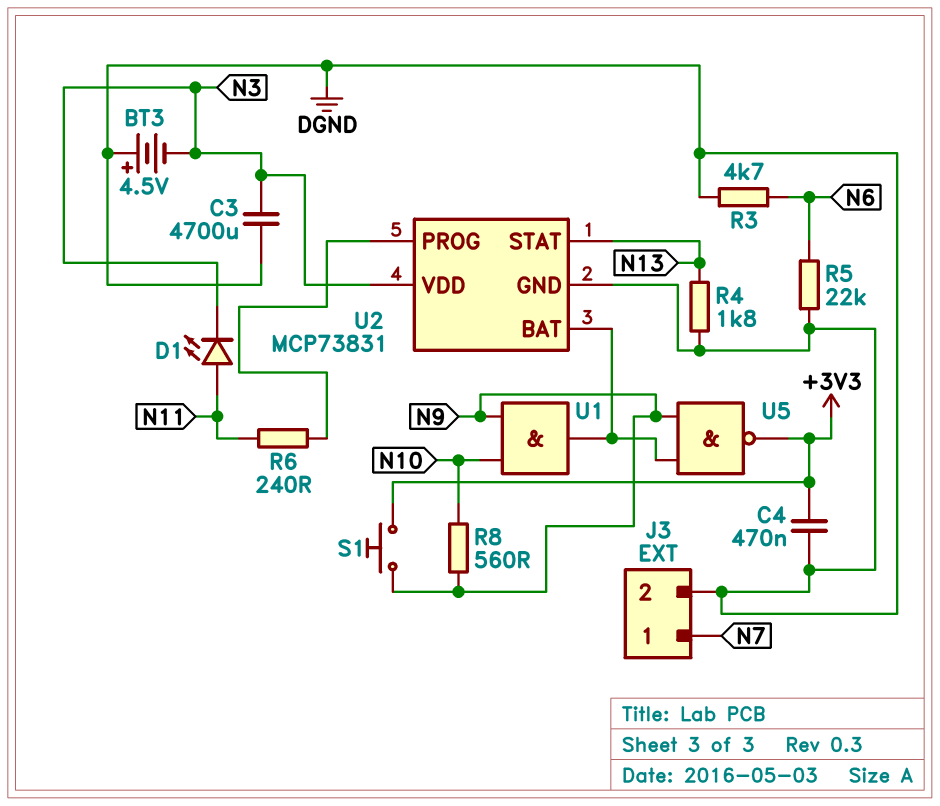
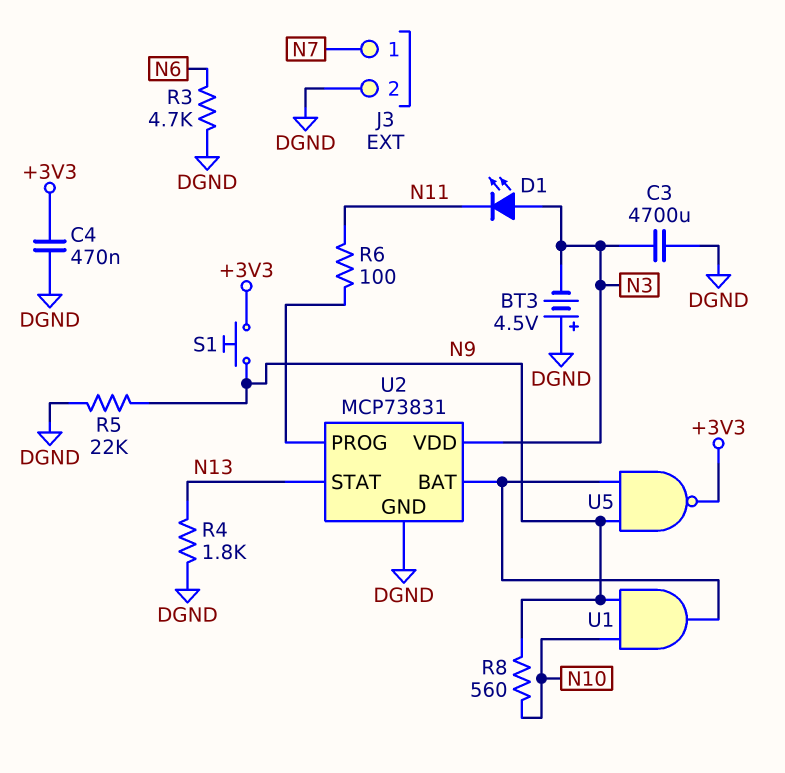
D1: LED (A N11, K N3) -> LED (A N3, K N11)
R5: 22k (DGND, N6) -> 22k (DGND, N9)
R6: 240 (N11, U2/PROG) -> 100 (N11, U2/PROG)

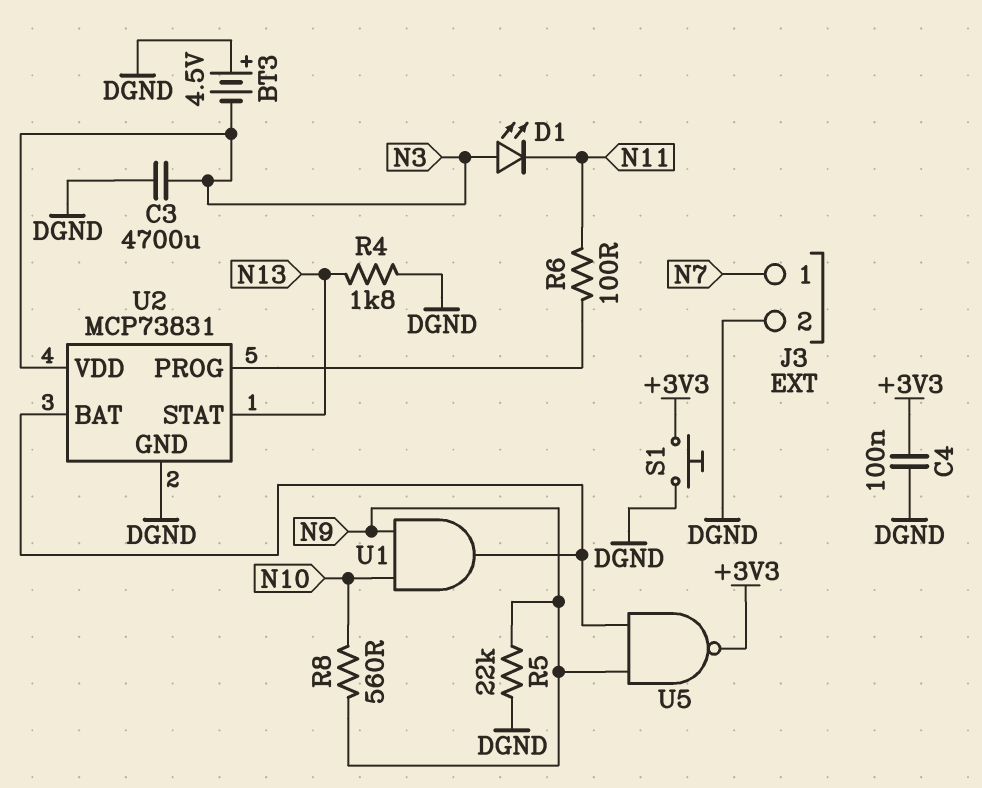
C4: 470nF (+3V3, DGND) -> 100nF (+3V3, DGND)
R3: 4.7k (DGND, N6) -> none
S1: button (+3V3, N9) -> button (+3V3, DGND)

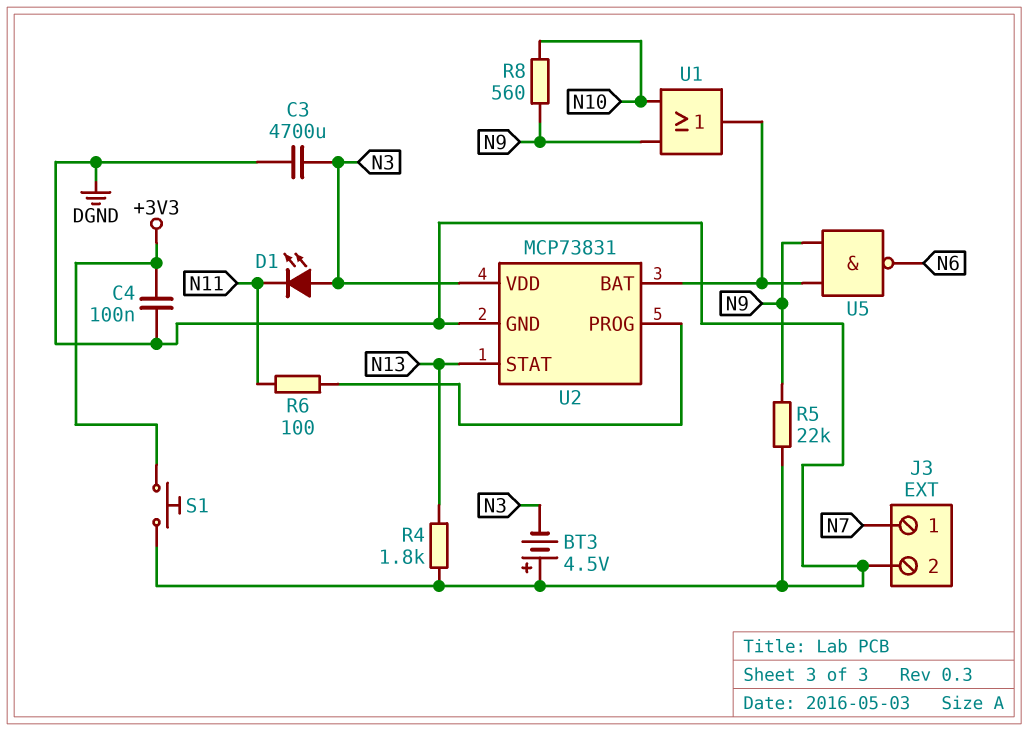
U1: AND (in N9, in N10, out U2/BAT) -> OR (in N9, in N10, out U2/BAT)
U5: NAND (in N9, in U2/BAT, out +3V3) -> NAND (in N9, in U2/BAT, out N6)

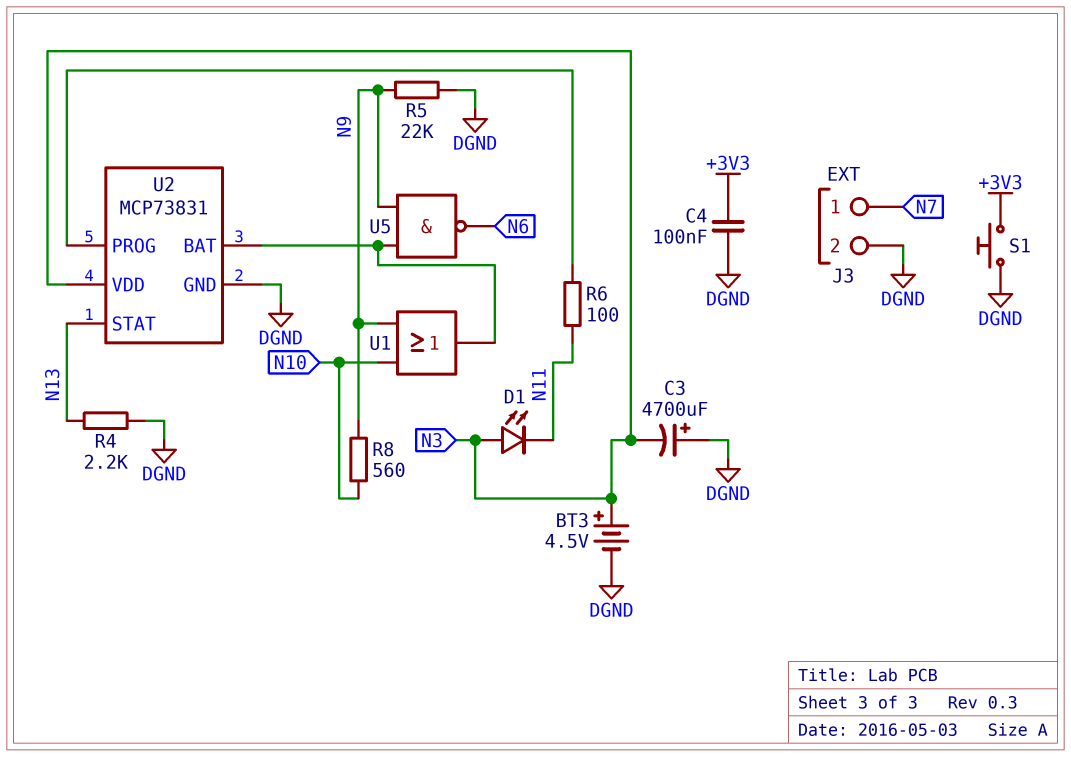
BT3: 4.5V (plus DGND, minus N3) -> 4.5V (plus N3, minus DGND)
C3: 4700uF (DGND, N3) -> 4700uF (plus DGND, minus N3)
R4: 1.8k (DGND, N13) -> 2.2k (DGND, N13)

